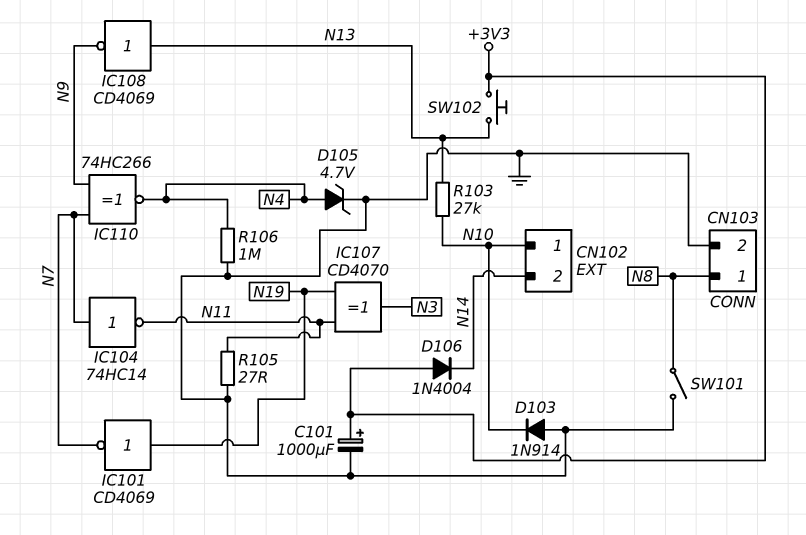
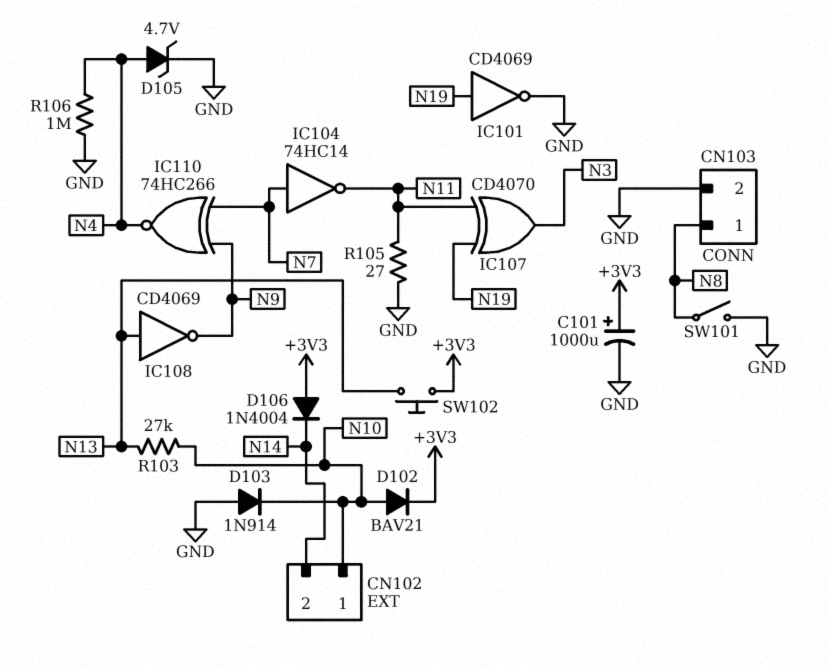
D102: none -> diode BAV21 (A N10, K +3V3)
IC101: NOT CD4069 (in N19, out N7) -> NOT CD4069 (in N19, out GND)

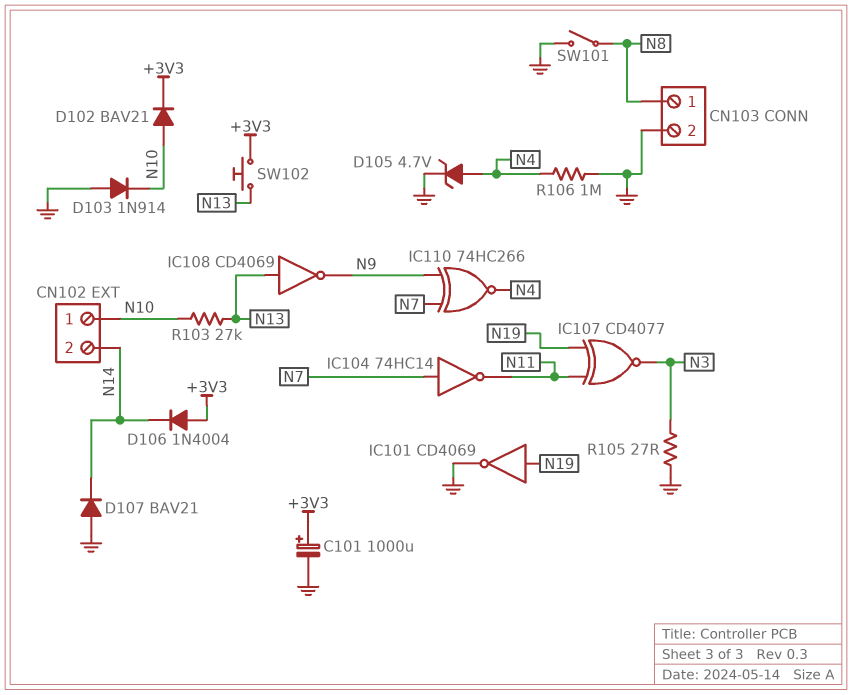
D107: none -> diode BAV21 (A GND, K N14)
IC107: XOR CD4070 (in N11, in N19, out N3) -> XNOR CD4077 (in N11, in N19, out N3)
R105: 27 (GND, N11) -> 27 (GND, N3)

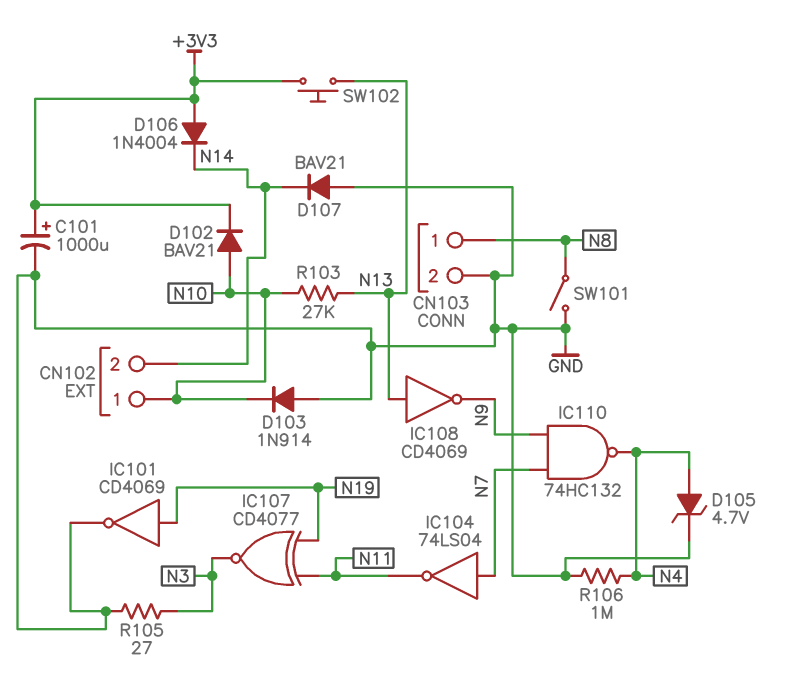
IC104: NOT 74HC14 (in N7, out N11) -> NOT 74LS04 (in N7, out N11)
IC110: XNOR 74HC266 (in N7, in N9, out N4) -> NAND 74HC132 (in N7, in N9, out N4)

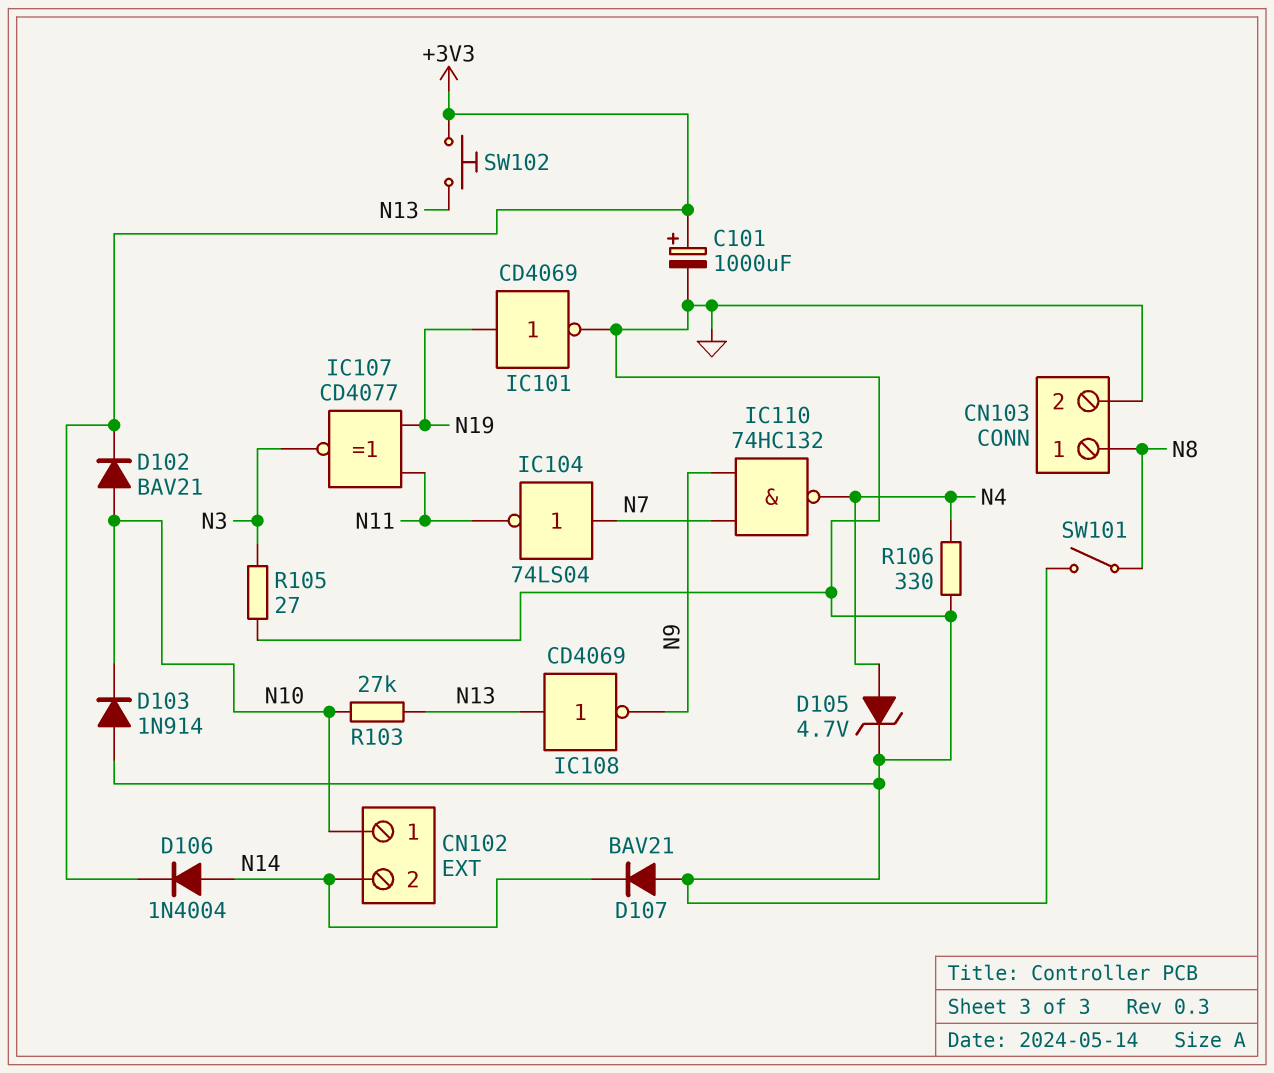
D106: diode 1N4004 (A +3V3, K N14) -> diode 1N4004 (A N14, K +3V3)
R106: 1M (GND, N4) -> 330 (GND, N4)

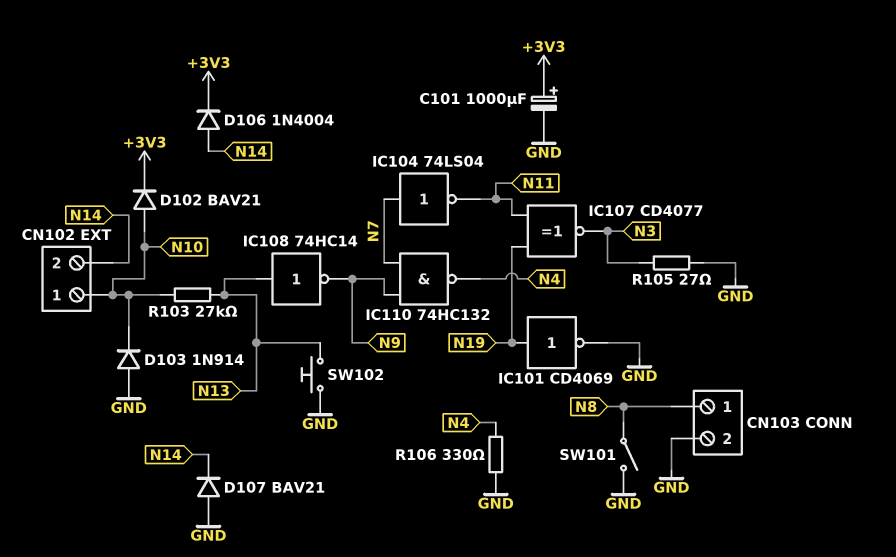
D105: zener 4.7V (A N4, K GND) -> none
IC108: NOT CD4069 (in N13, out N9) -> NOT 74HC14 (in N13, out N9)
SW102: button (+3V3, N13) -> button (GND, N13)

